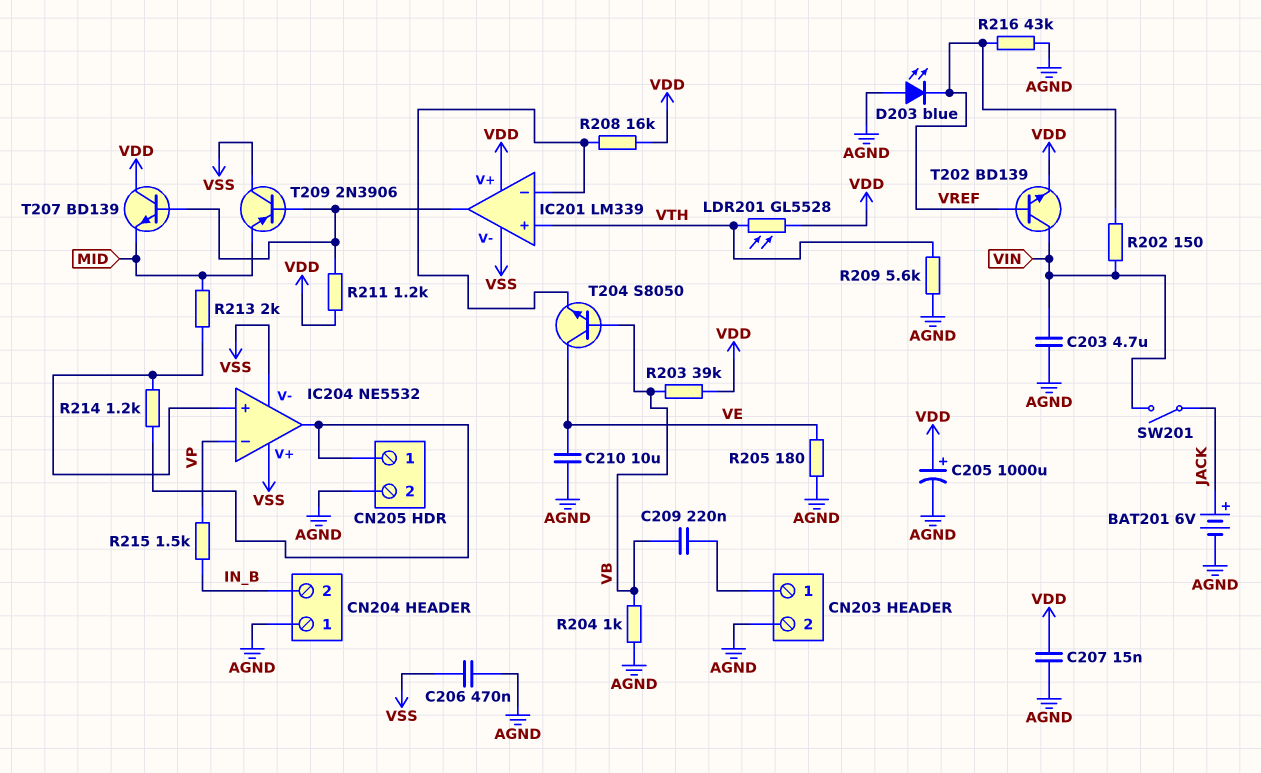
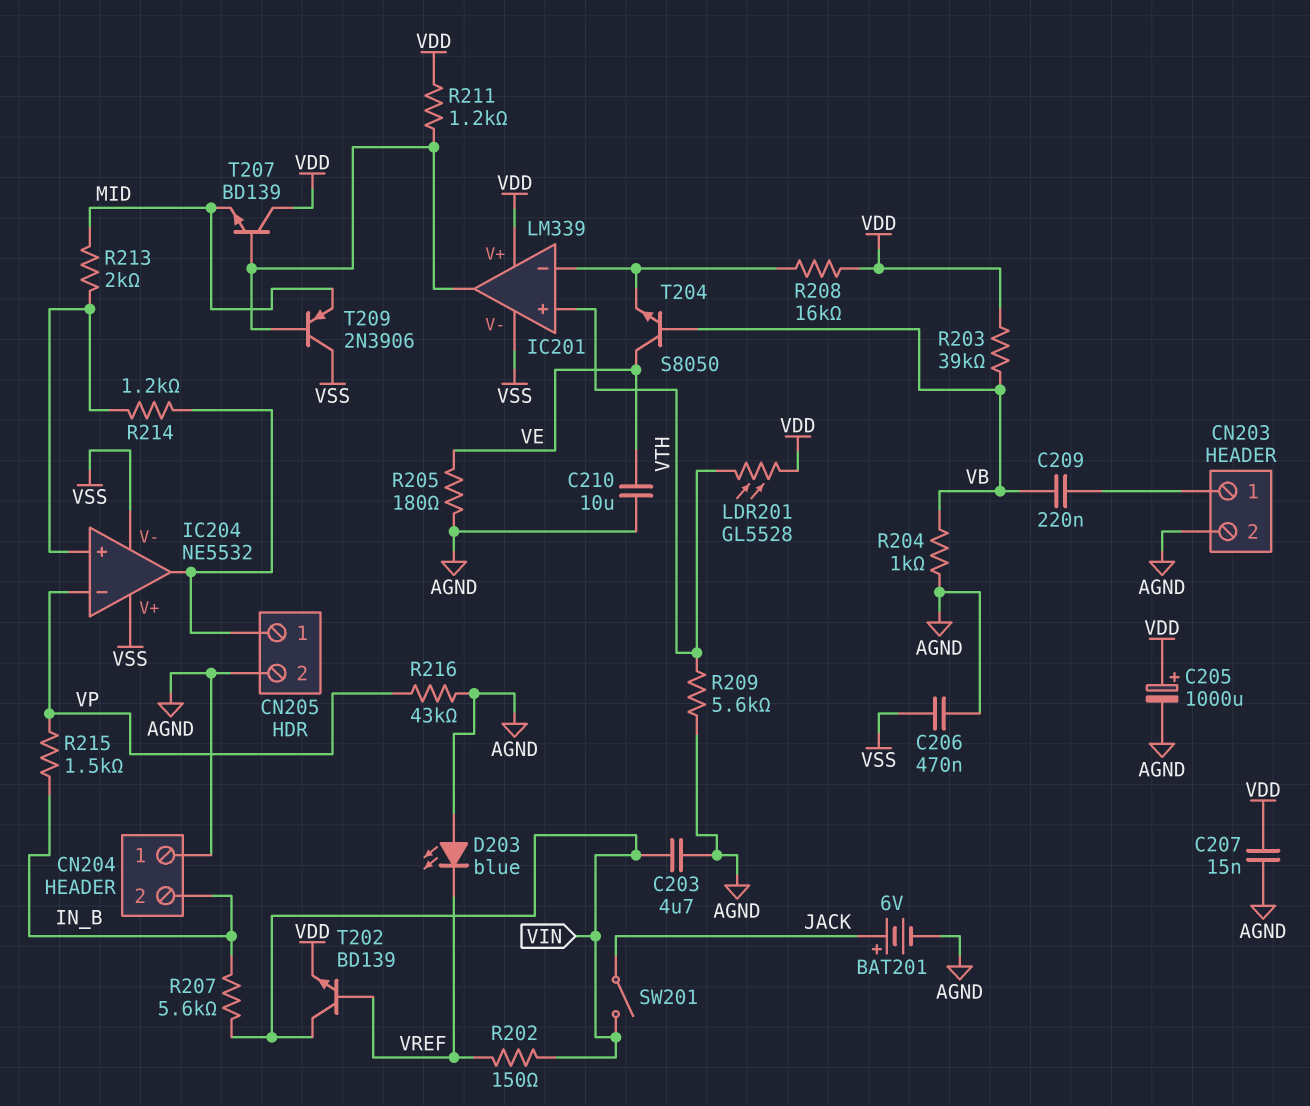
R207: none -> 5.6k (IN_B, VIN)
R216: 43k (AGND, VREF) -> 43k (AGND, VP)

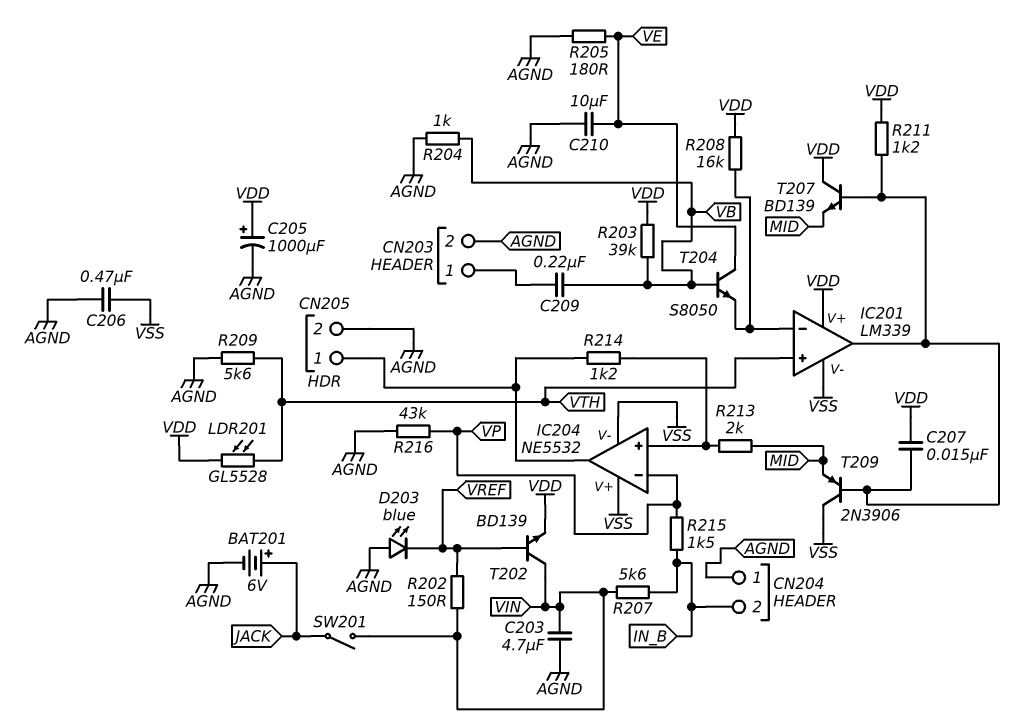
C207: 15nF (AGND, VDD) -> 15nF (IC201/out, VDD)

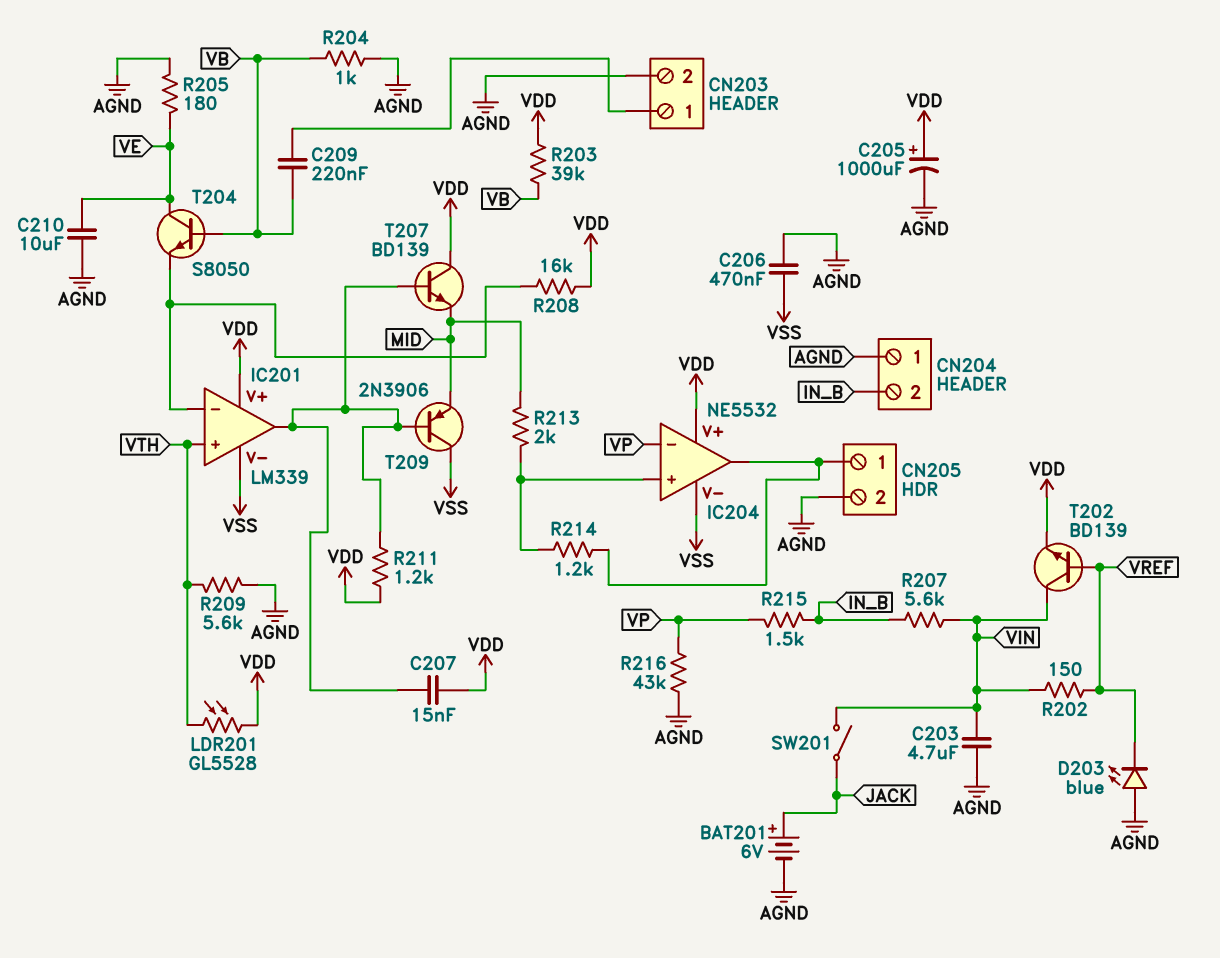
IC204 pin V+: VSS -> VDD

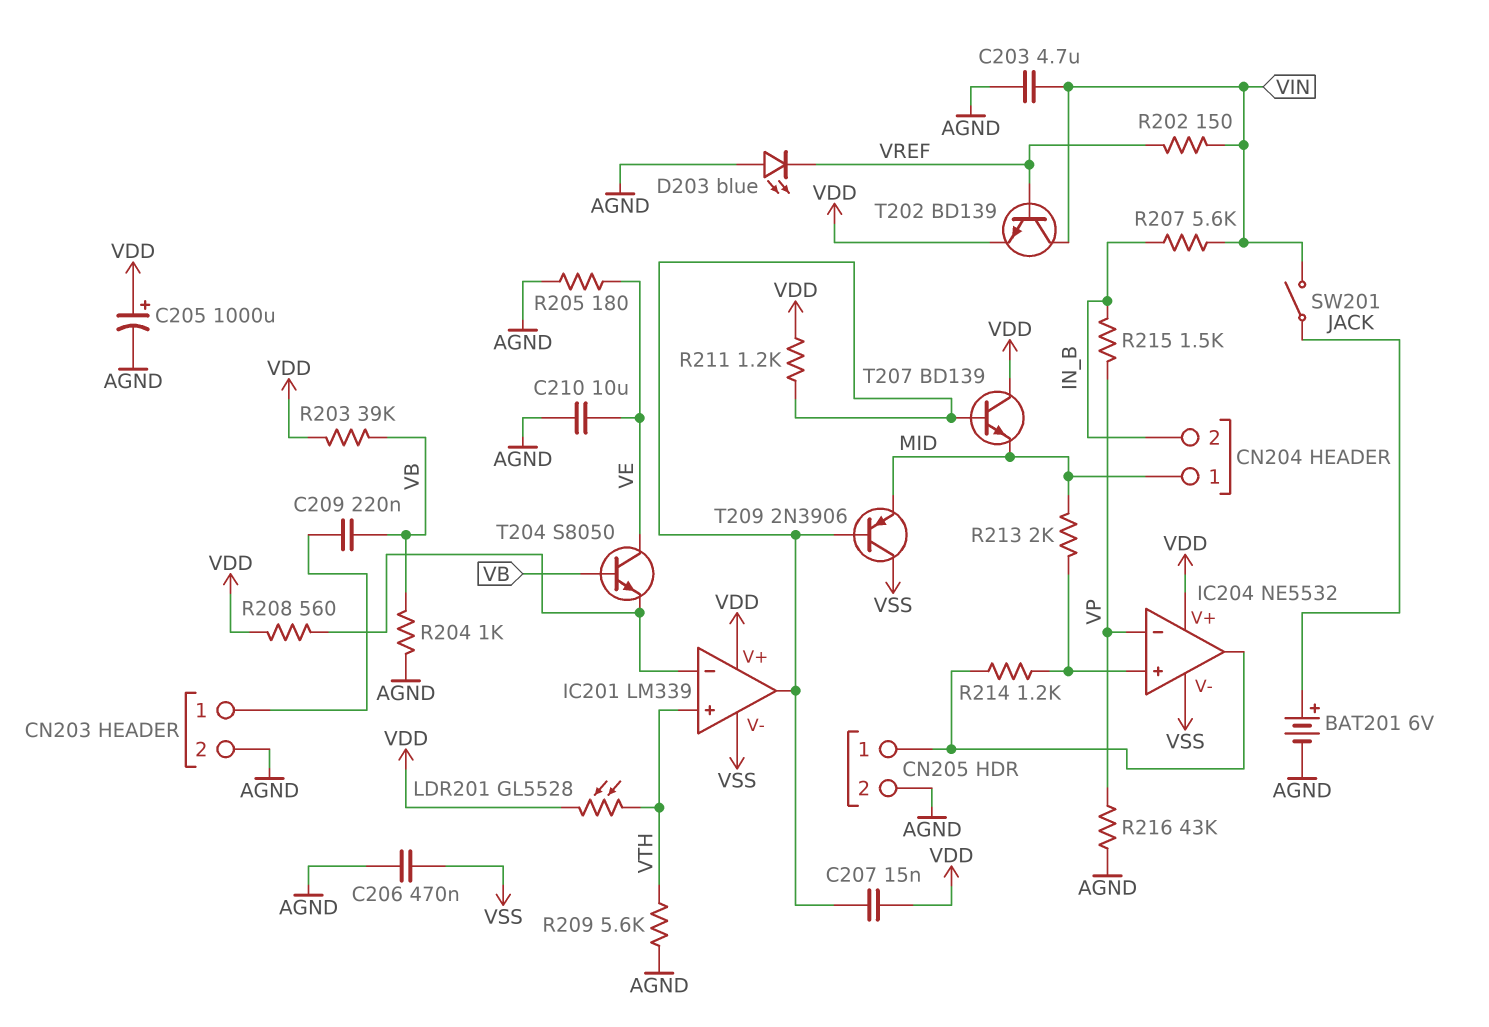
CN204 pin 1: AGND -> MID
R208: 16k (IC201/in-, VDD) -> 560 (IC201/in-, VDD)

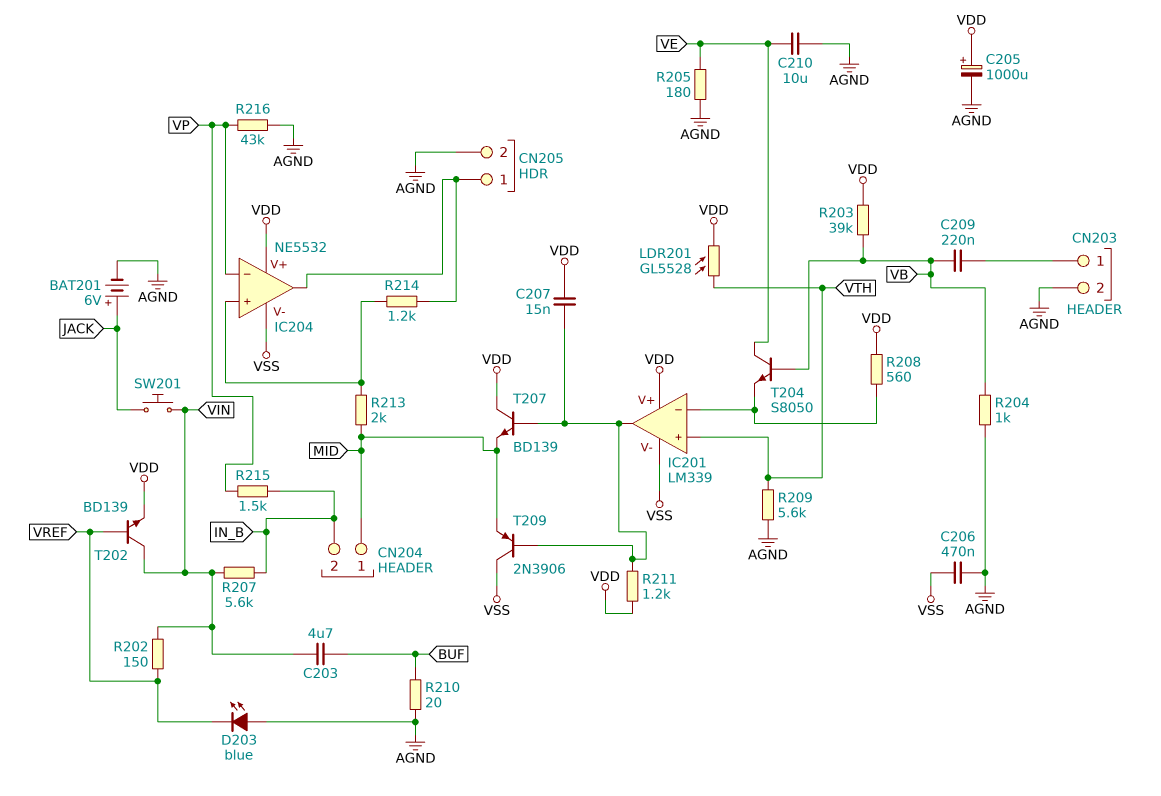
C203: 4.7uF (AGND, VIN) -> 4.7uF (BUF, VIN)
R210: none -> 20 (AGND, BUF)
SW201: switch (JACK, VIN) -> button (JACK, VIN)

